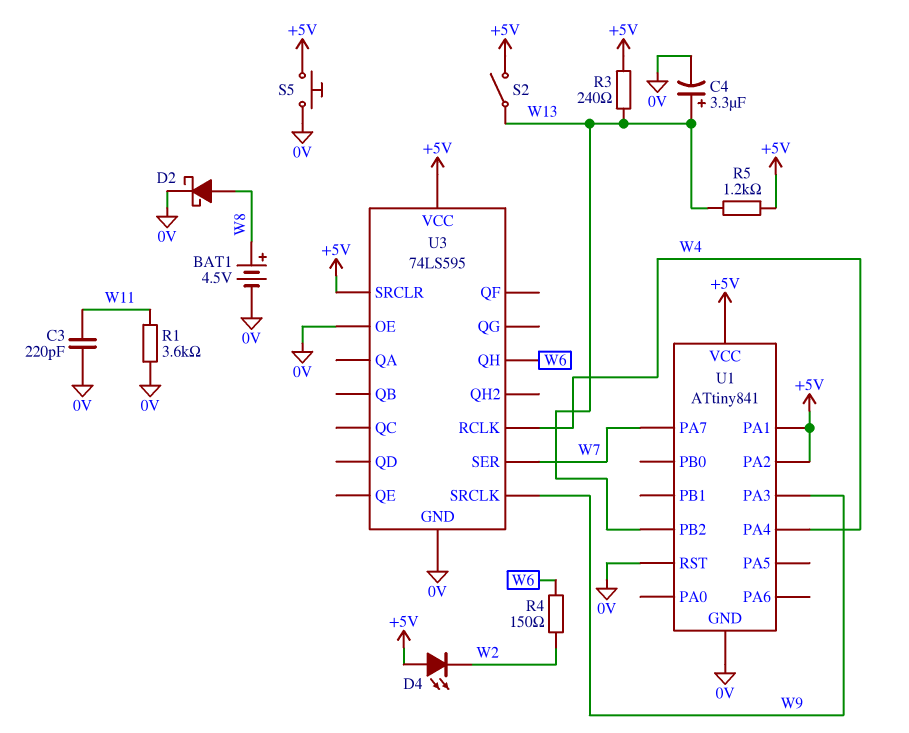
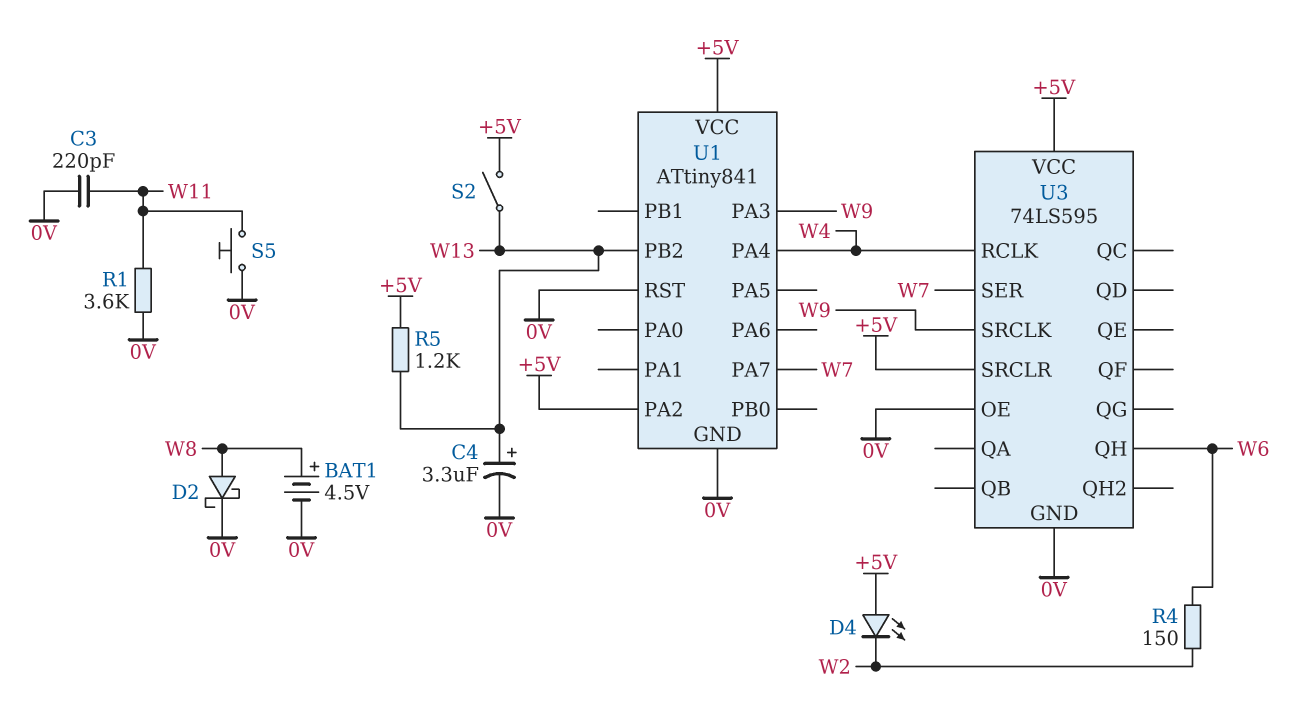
R3: 240 (+5V, W13) -> none
S5: button (+5V, 0V) -> button (0V, W11)
U1 pin PA1: +5V -> none

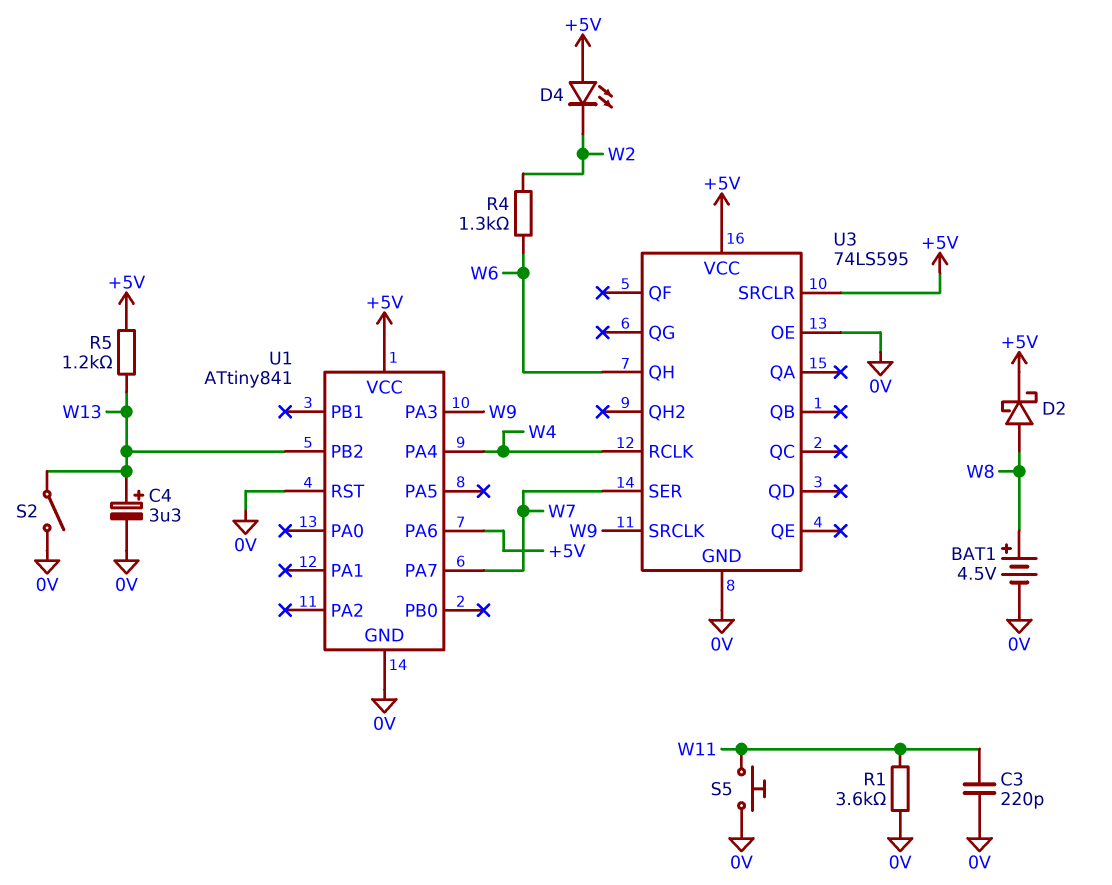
D2: schottky (A W8, K 0V) -> schottky (A W8, K +5V)
R4: 150 (W2, W6) -> 1.3k (W2, W6)
S2: switch (+5V, W13) -> switch (0V, W13)
U1 pin PA2: +5V -> none
U1 pin PA6: none -> +5V

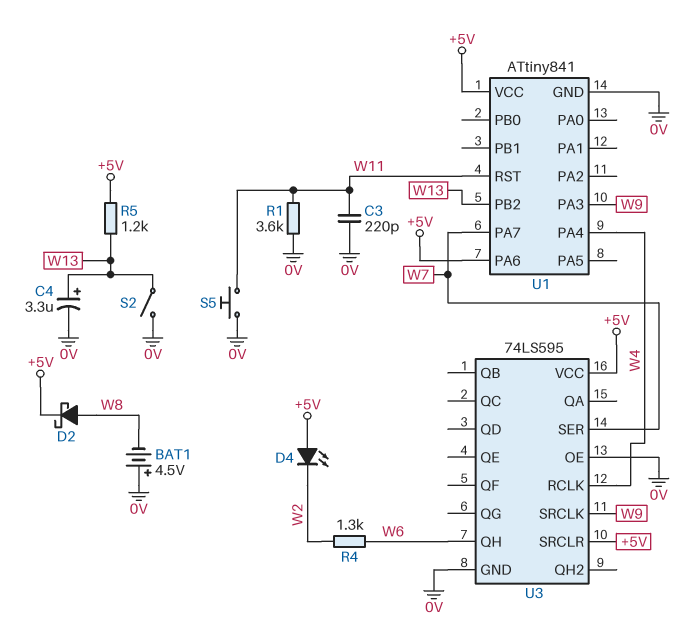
BAT1: 4.5V (plus W8, minus 0V) -> 4.5V (plus 0V, minus W8)
U1 pin RST: 0V -> W11

